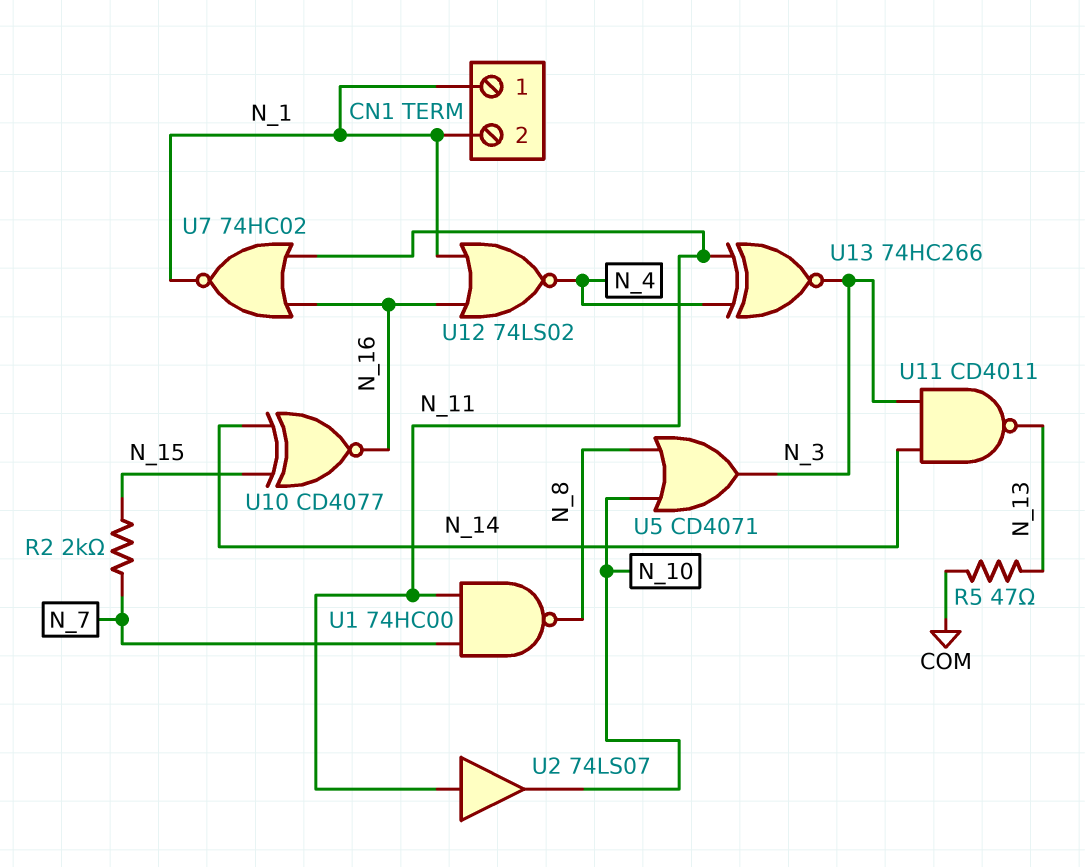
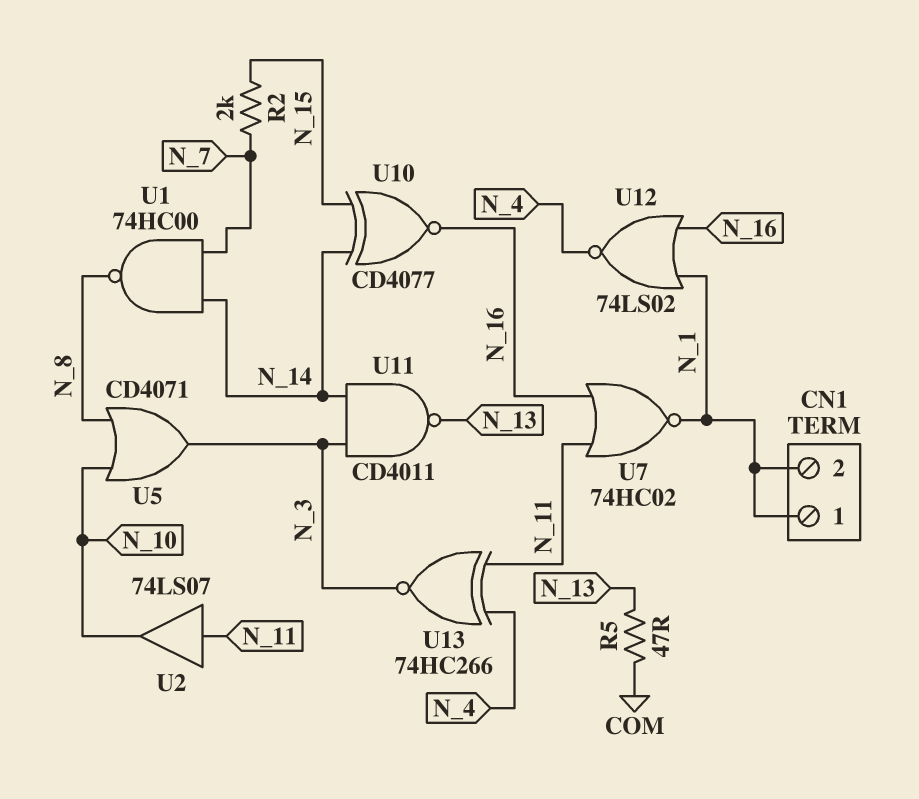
U1: NAND 74HC00 (in N_7, in N_11, out N_8) -> NAND 74HC00 (in N_7, in N_14, out N_8)

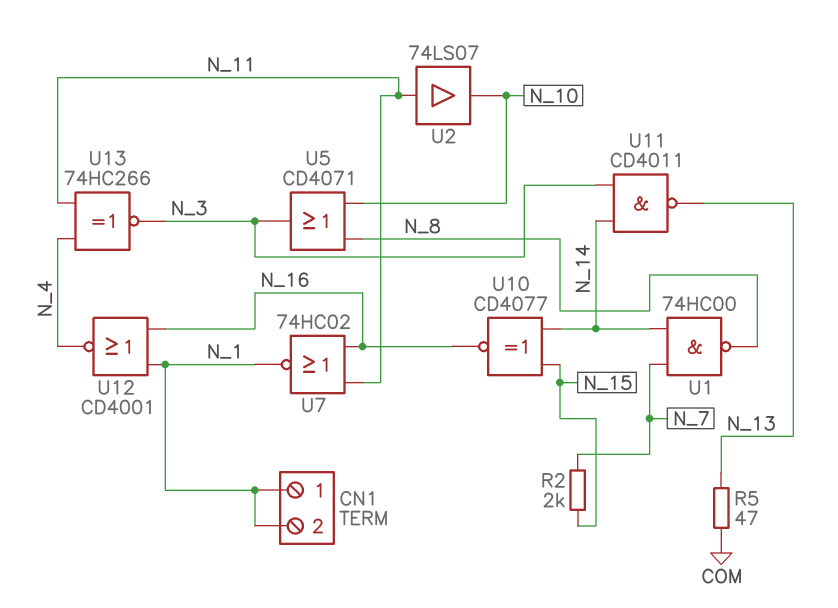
U12: NOR 74LS02 (in N_1, in N_16, out N_4) -> NOR CD4001 (in N_1, in N_16, out N_4)

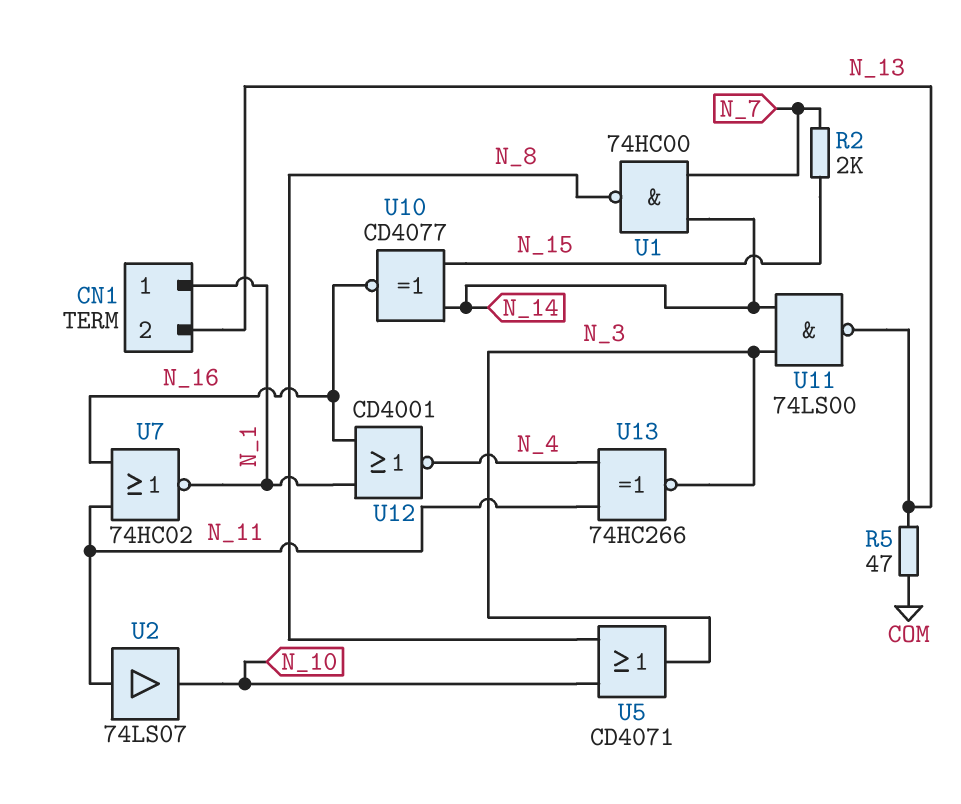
CN1 pin 2: N_1 -> N_13
U11: NAND CD4011 (in N_3, in N_14, out N_13) -> NAND 74LS00 (in N_3, in N_14, out N_13)

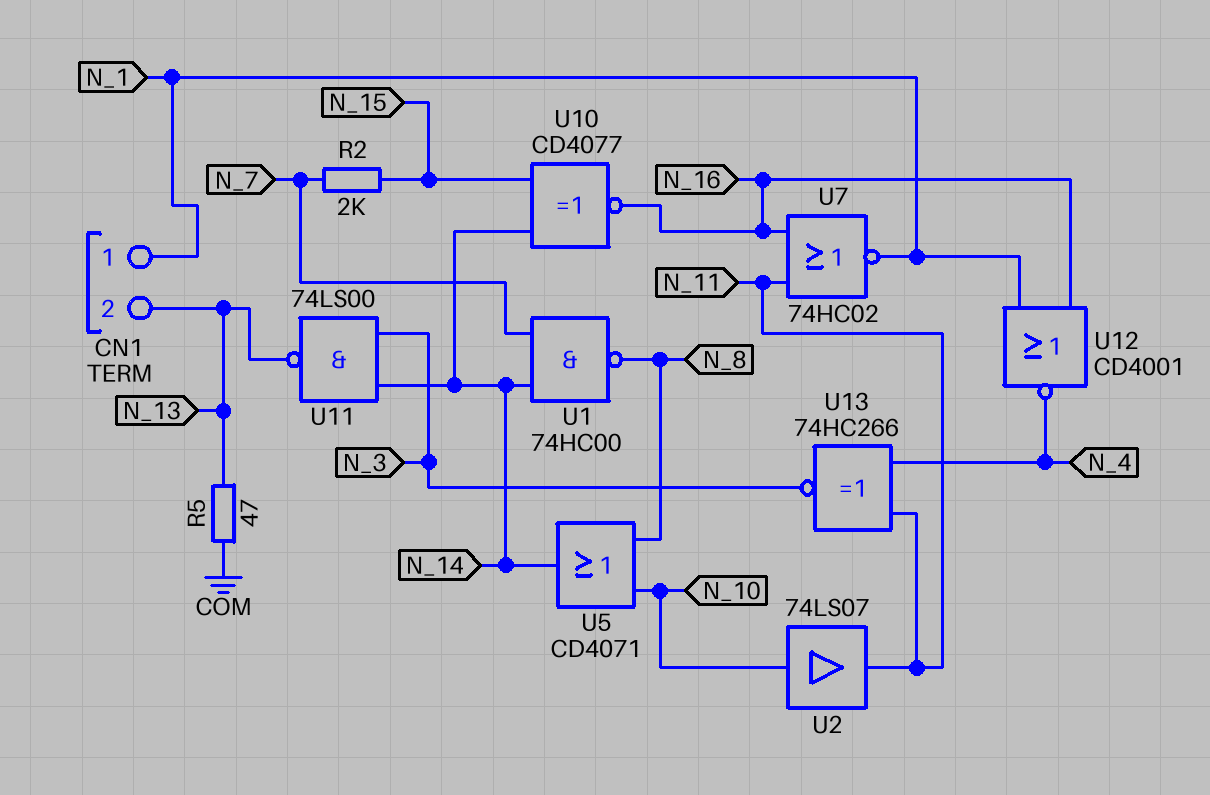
U2: buffer 74LS07 (in N_11, out N_10) -> buffer 74LS07 (in N_10, out N_11)
U5: OR CD4071 (in N_8, in N_10, out N_3) -> OR CD4071 (in N_8, in N_10, out N_14)

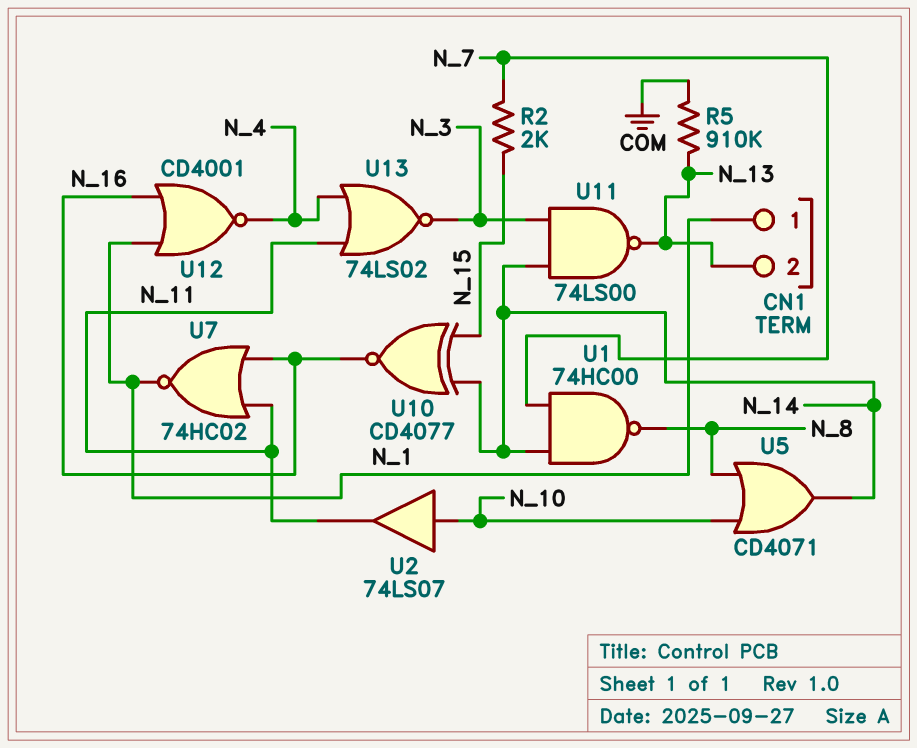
R5: 47 (COM, N_13) -> 910k (COM, N_13)
U13: XNOR 74HC266 (in N_4, in N_11, out N_3) -> NOR 74LS02 (in N_4, in N_11, out N_3)

